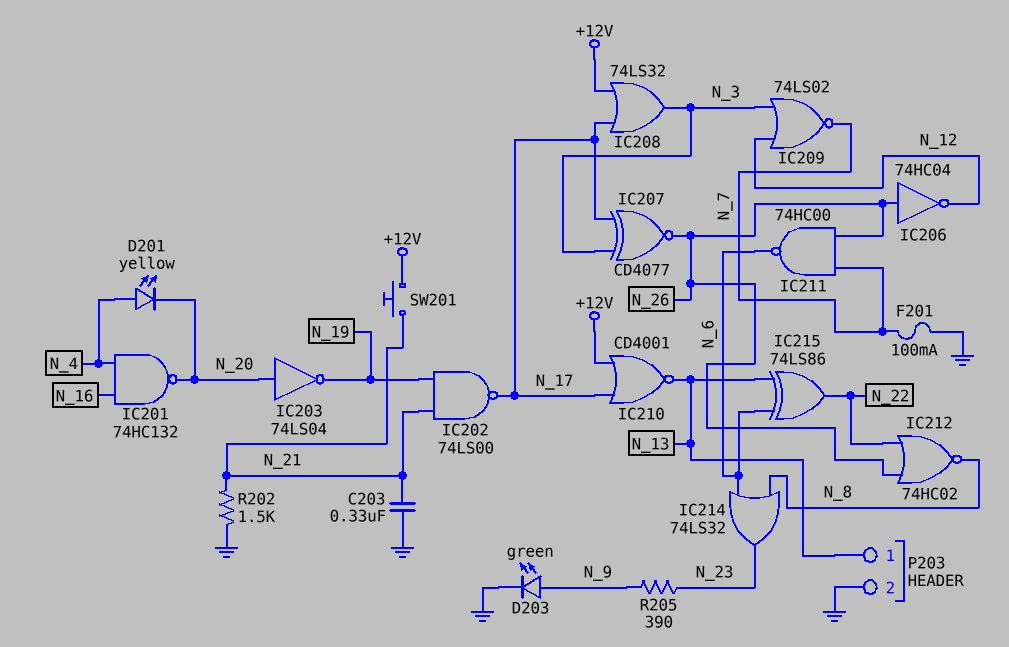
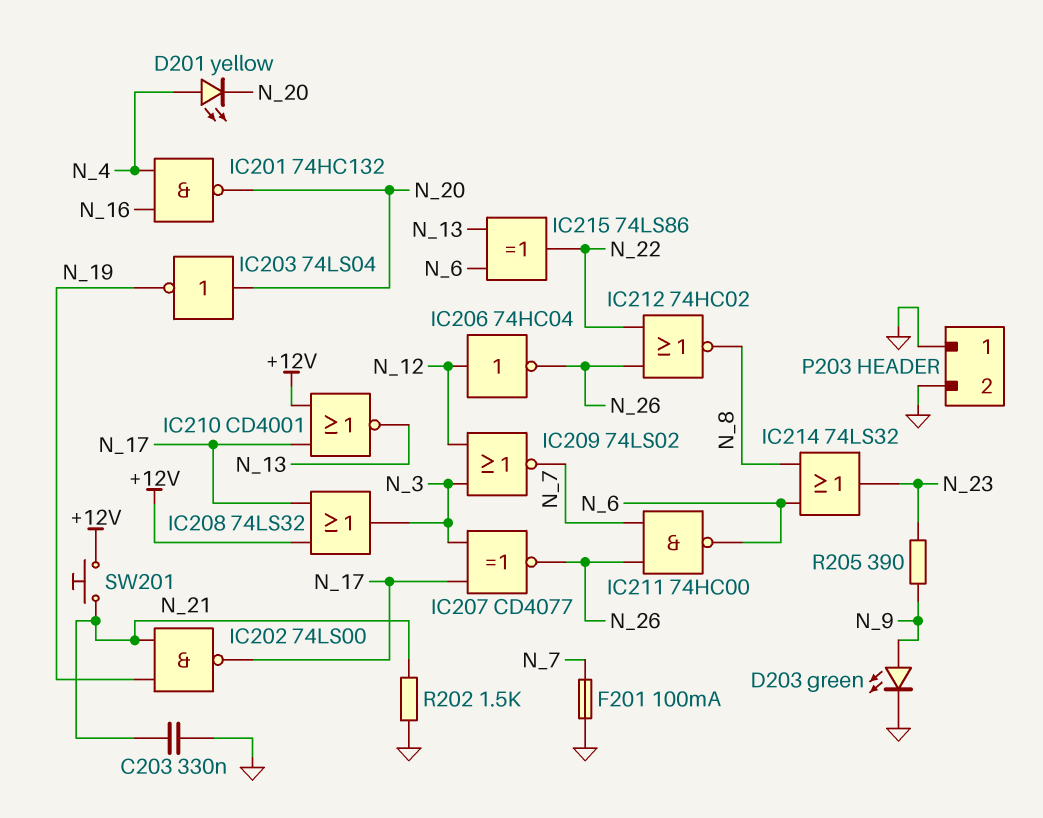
IC206: NOT 74HC04 (in N_26, out N_12) -> NOT 74HC04 (in N_12, out N_26)
P203 pin 1: N_13 -> GND

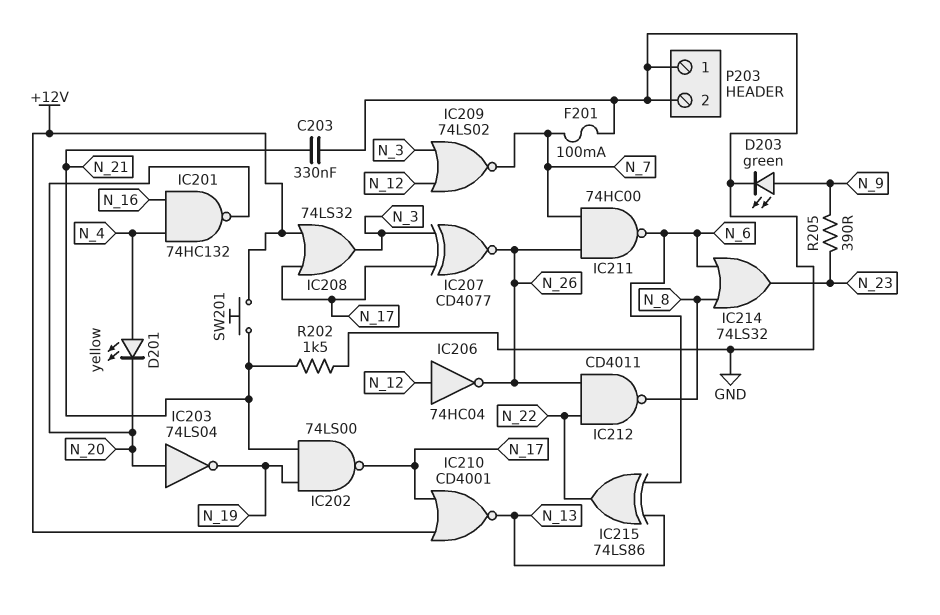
IC212: NOR 74HC02 (in N_22, in N_26, out N_8) -> NAND CD4011 (in N_22, in N_26, out N_8)

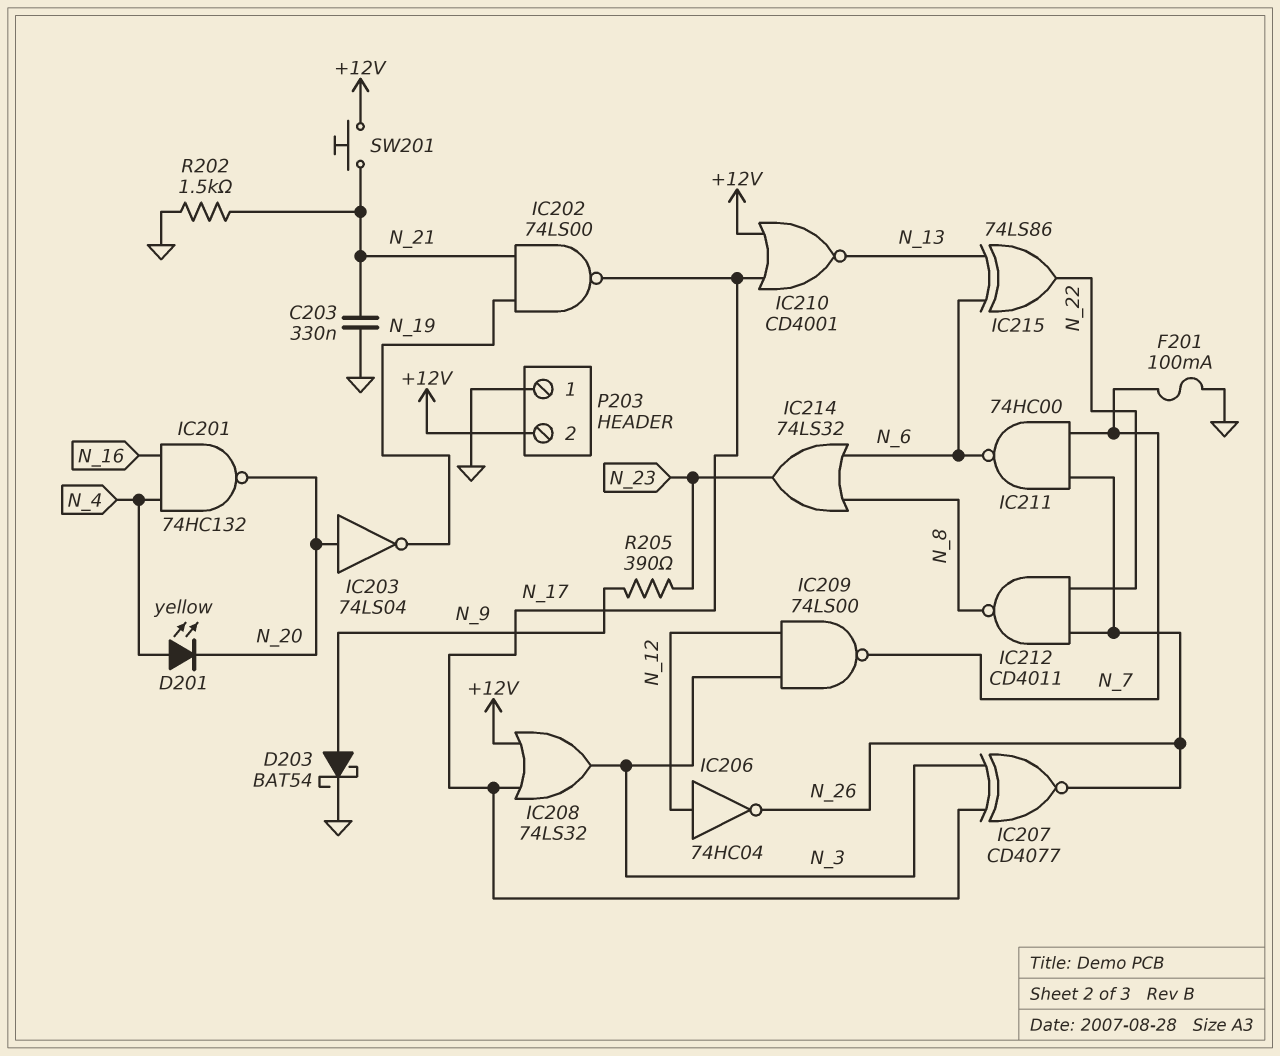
D203: LED green (A N_9, K GND) -> schottky BAT54 (A N_9, K GND)
IC209: NOR 74LS02 (in N_3, in N_12, out N_7) -> NAND 74LS00 (in N_3, in N_12, out N_7)
P203 pin 2: GND -> +12V

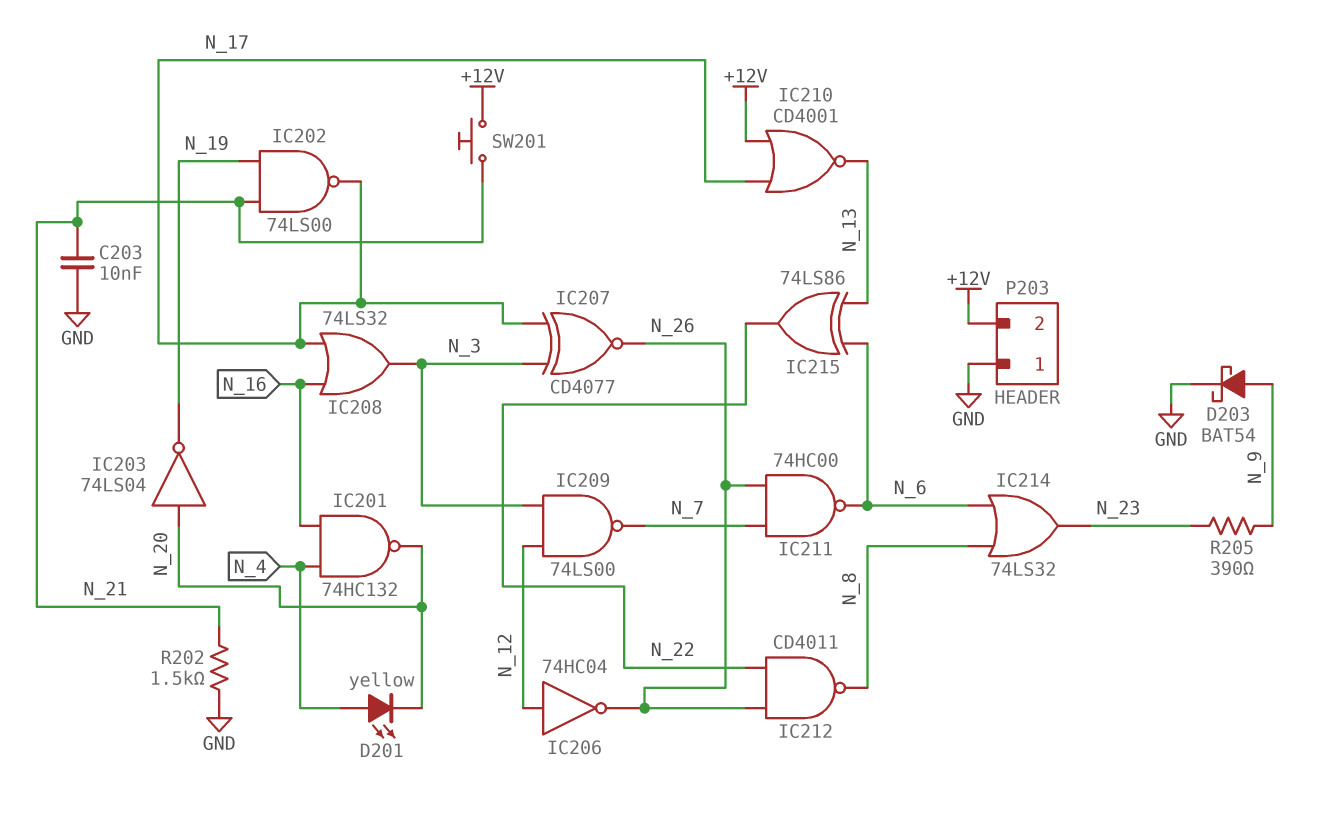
C203: 330nF (GND, N_21) -> 10nF (GND, N_21)
F201: 100mA (GND, N_7) -> none
IC208: OR 74LS32 (in +12V, in N_17, out N_3) -> OR 74LS32 (in N_16, in N_17, out N_3)

